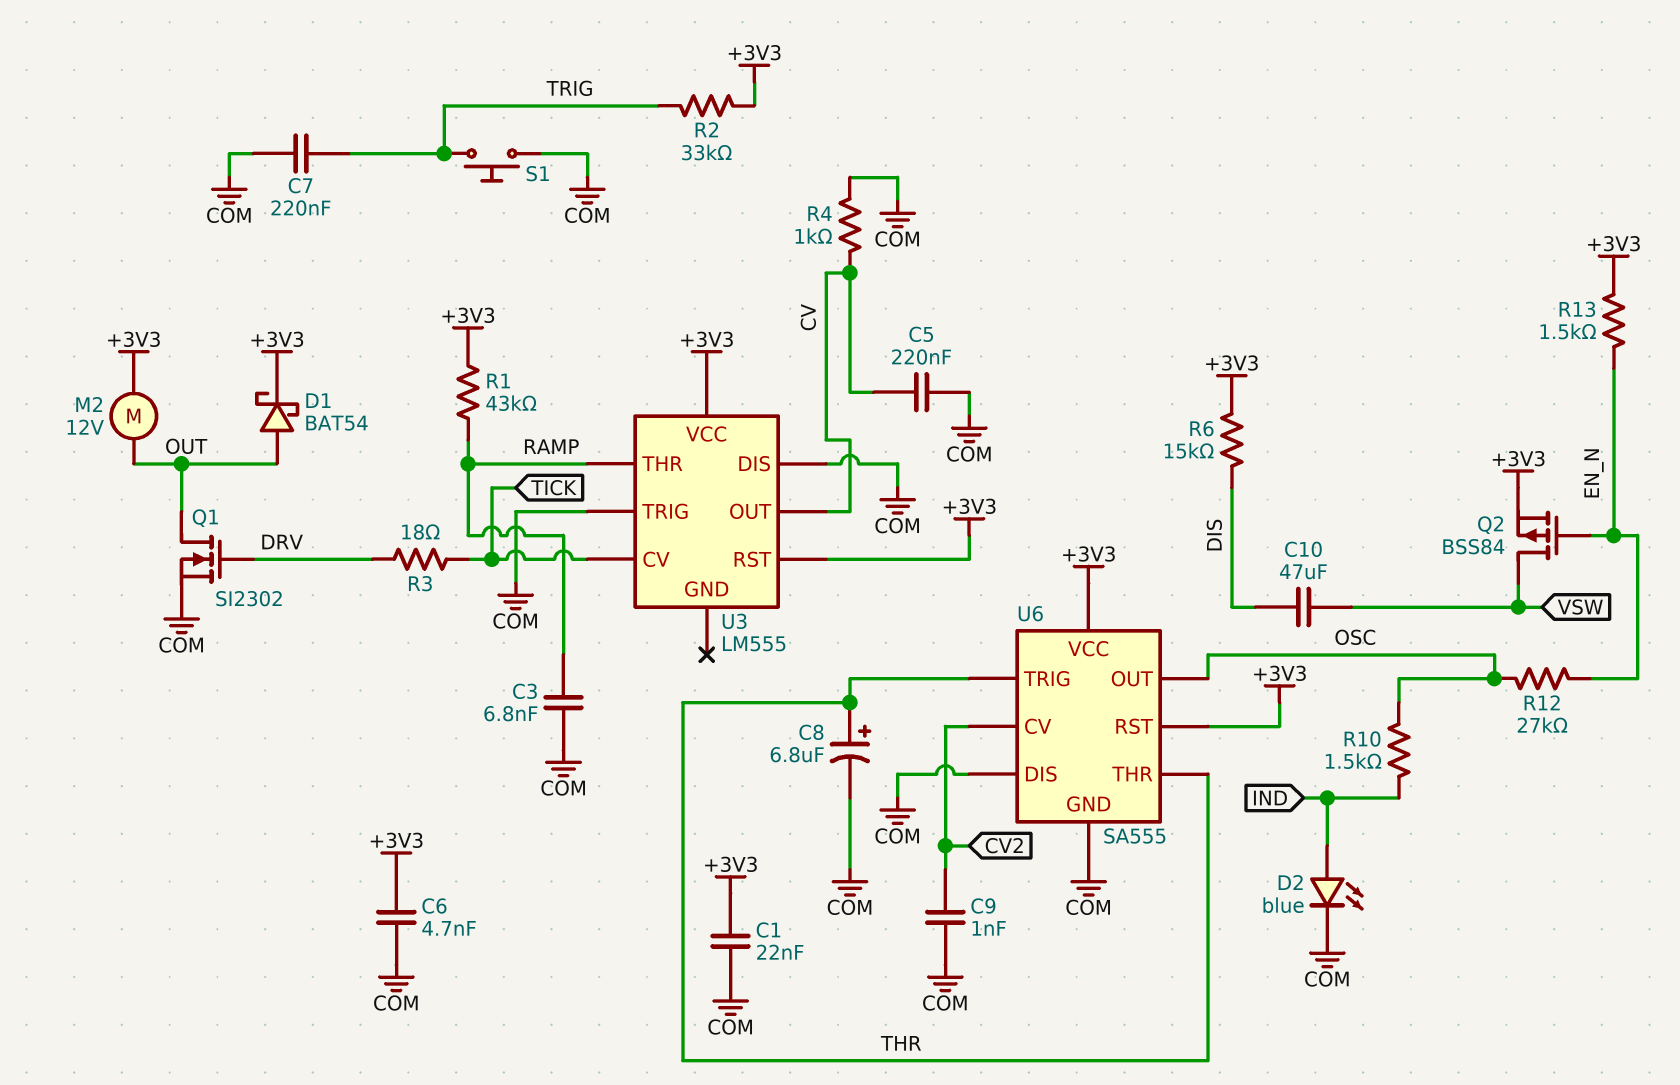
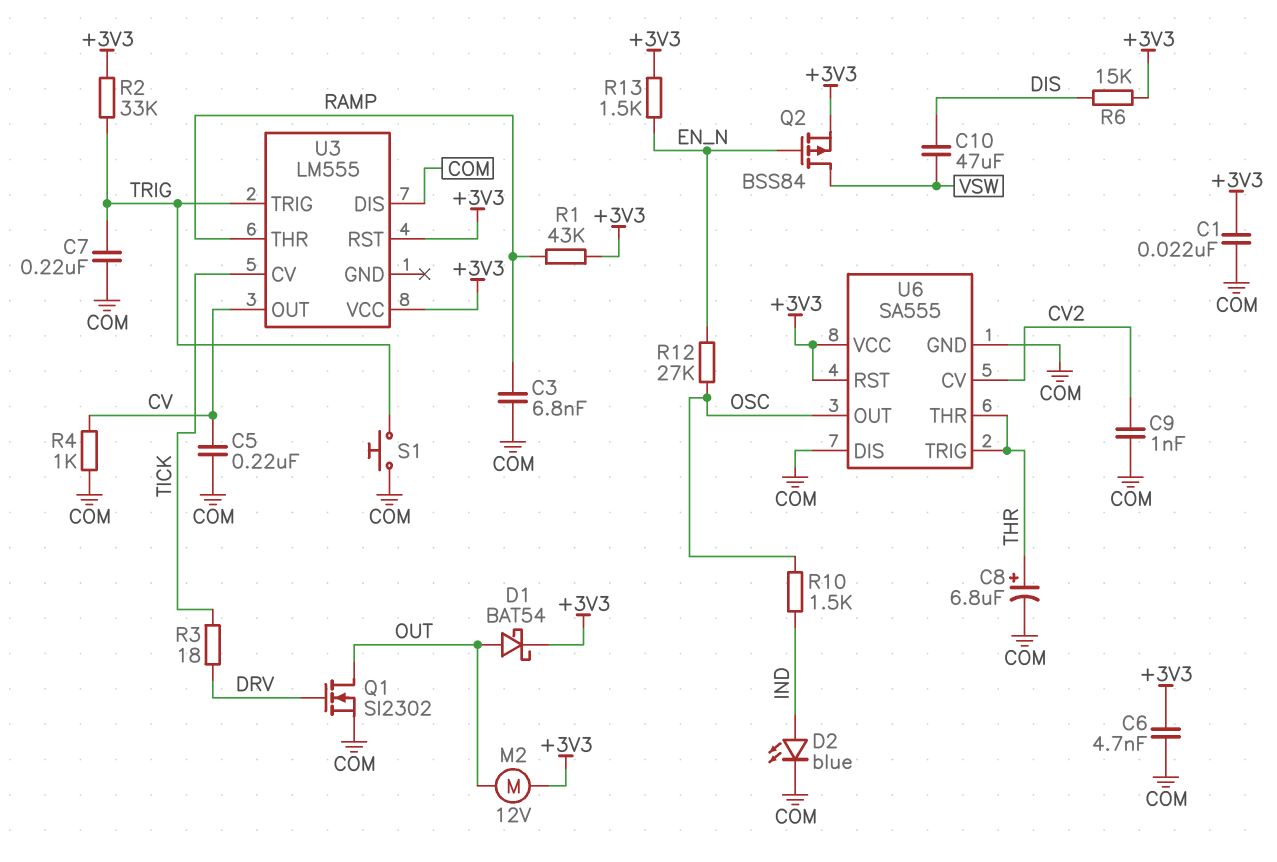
U3 pin TRIG: COM -> TRIG

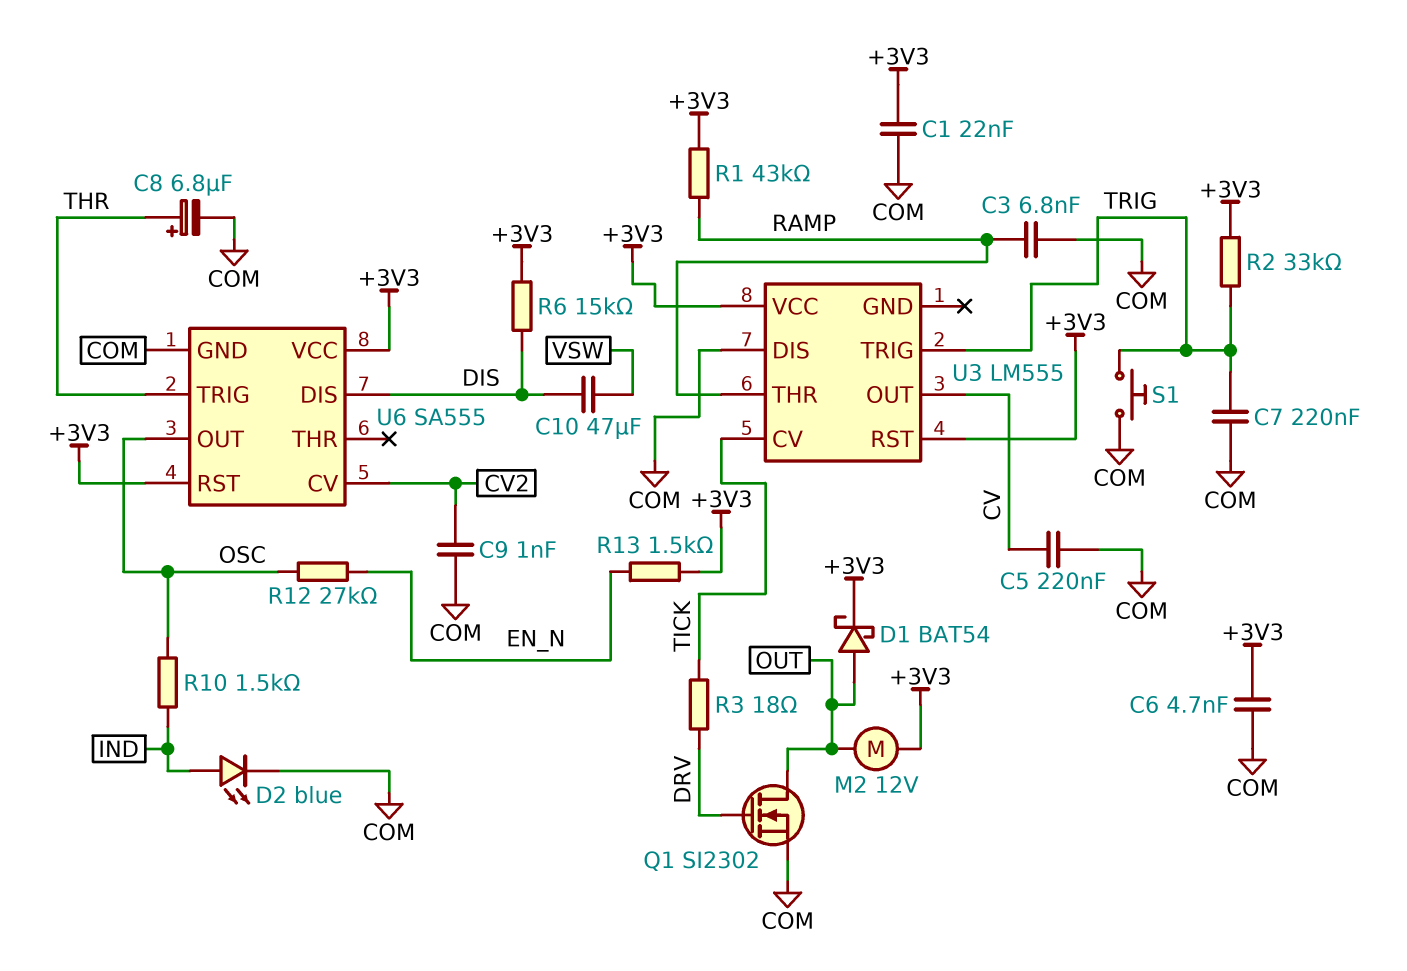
Q2: PMOS BSS84 (G EN_N, D VSW, S +3V3) -> none
R4: 1k (COM, CV) -> none
U6 pin DIS: COM -> DIS
U6 pin THR: THR -> none

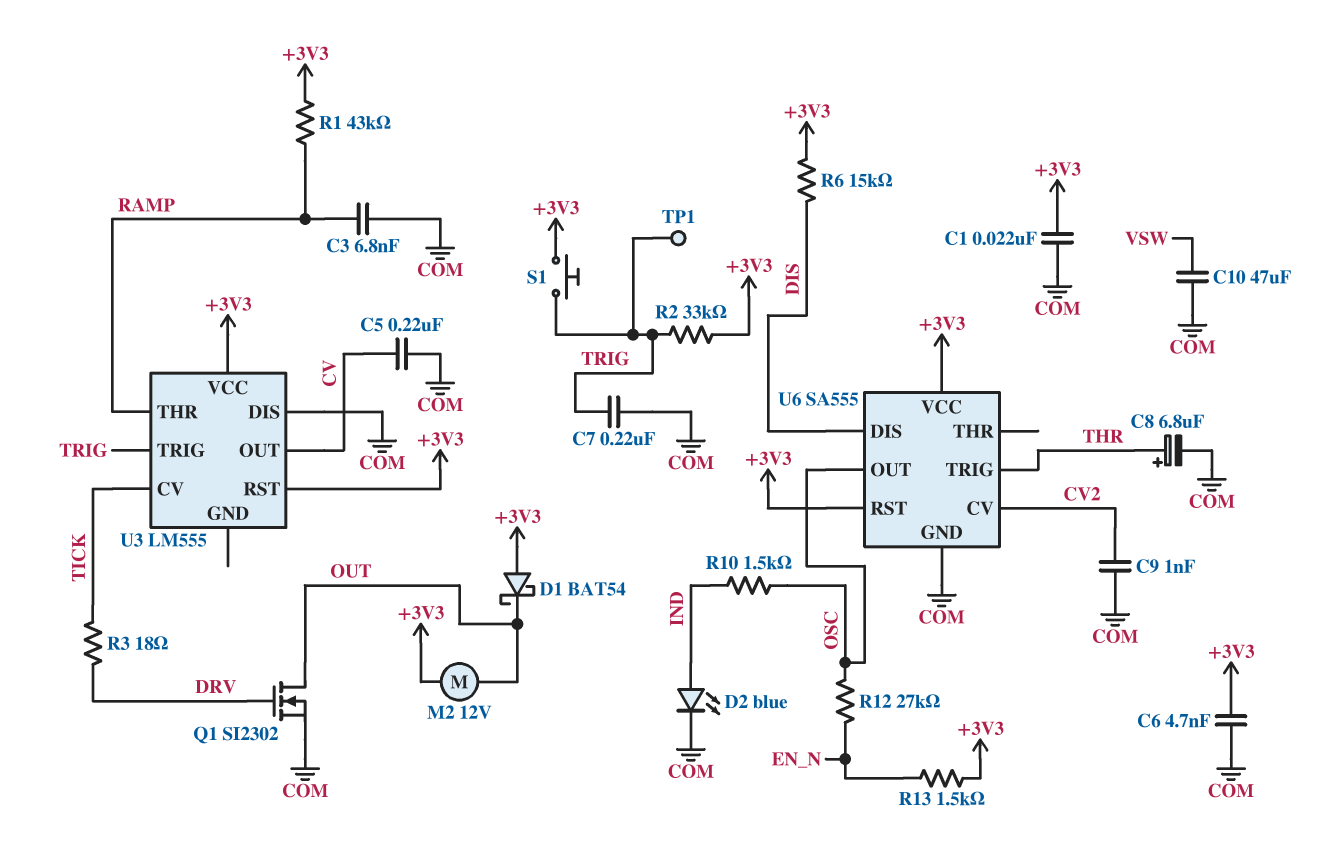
C10: 47uF (DIS, VSW) -> 47uF (COM, VSW)
D1: schottky BAT54 (A OUT, K +3V3) -> schottky BAT54 (A +3V3, K OUT)
S1: button (COM, TRIG) -> button (+3V3, TRIG)
TP1: none -> test point (TRIG)

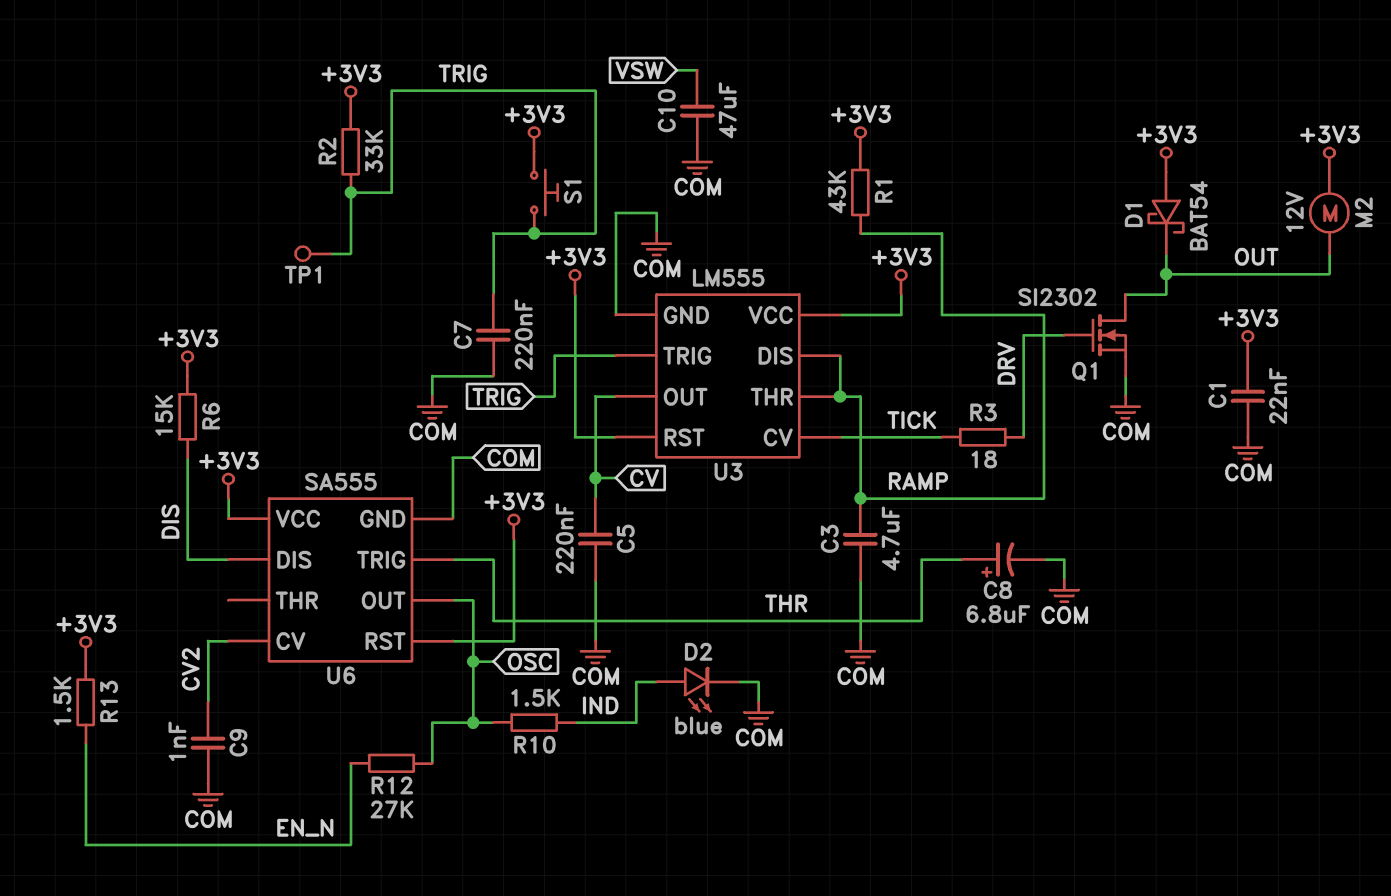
C3: 6.8nF (COM, RAMP) -> 4.7uF (COM, RAMP)
C6: 4.7nF (+3V3, COM) -> none
U3 pin DIS: COM -> RAMP
U3 pin GND: none -> COM

